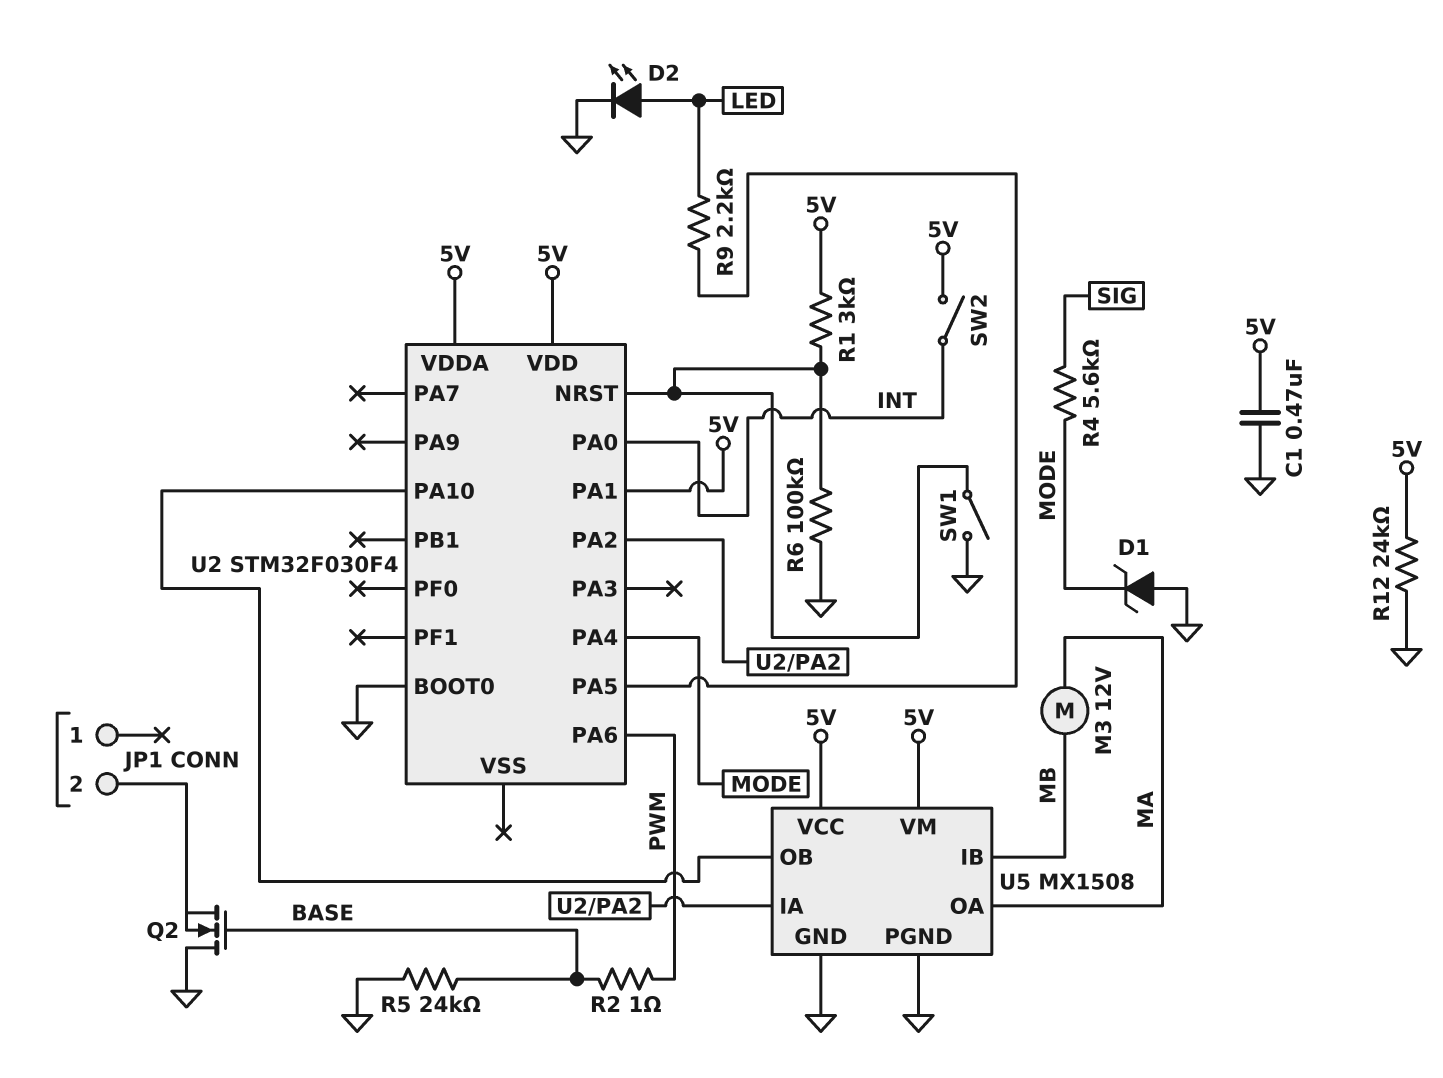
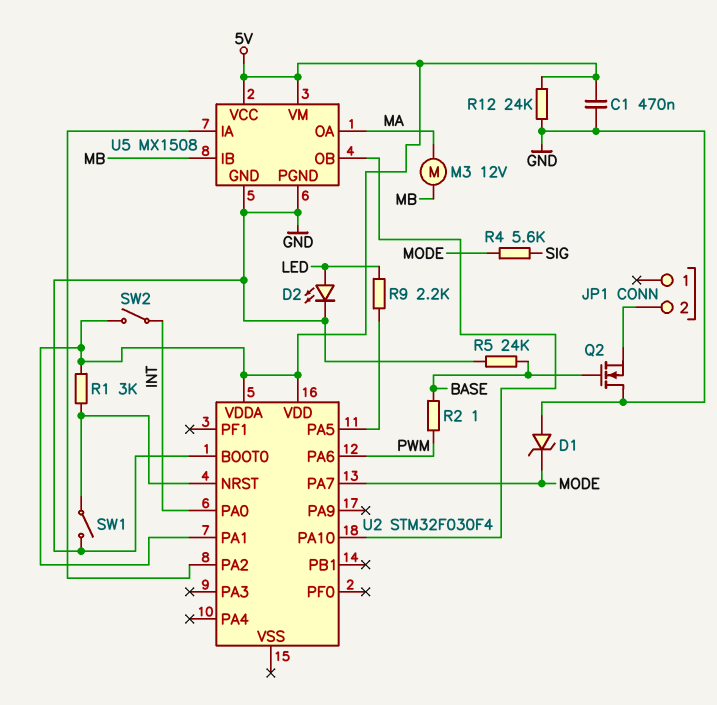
R6: 100k (GND, U2/NRST) -> none
U2 pin PA4: MODE -> none
U2 pin PA7: none -> MODE

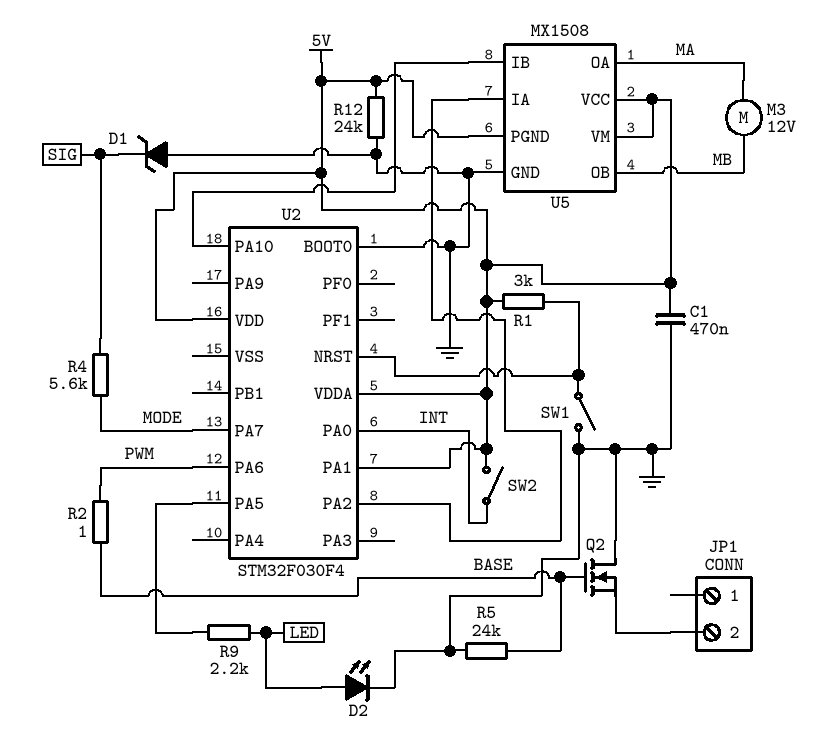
D1: zener (A GND, K MODE) -> zener (A GND, K SIG)
U5 pin IB: MB -> U2/PA10
U5 pin OB: U2/PA10 -> MB
U5 pin PGND: GND -> 5V

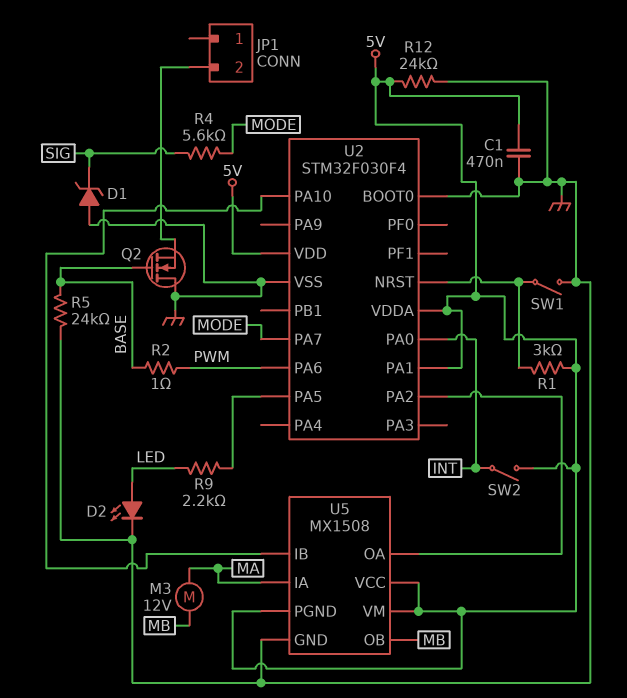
U2 pin VSS: none -> GND
U5 pin IA: U2/PA2 -> MA
U5 pin OA: MA -> U2/PA2

